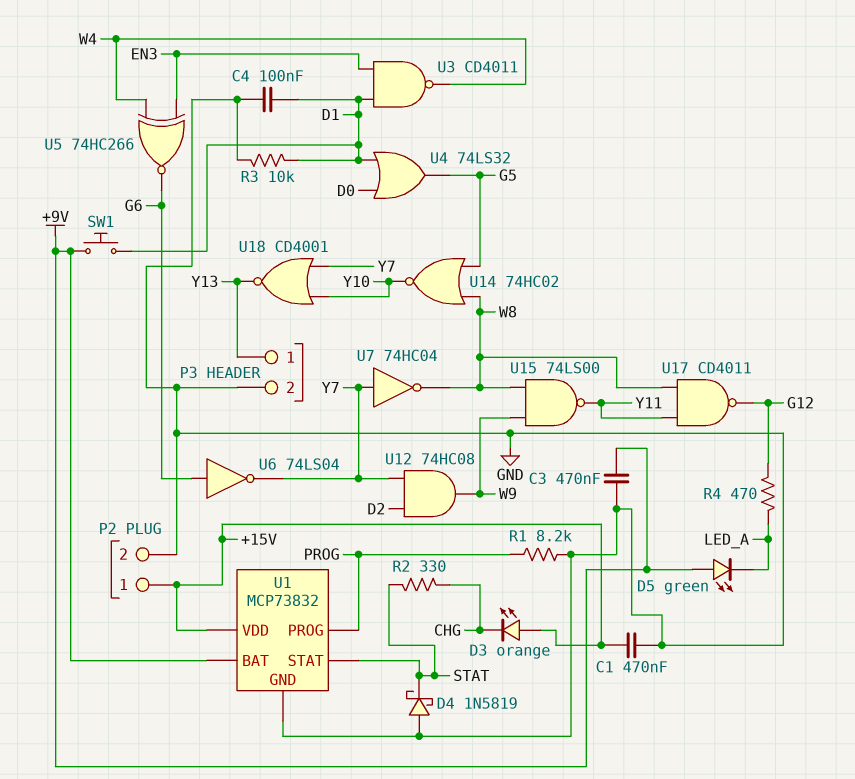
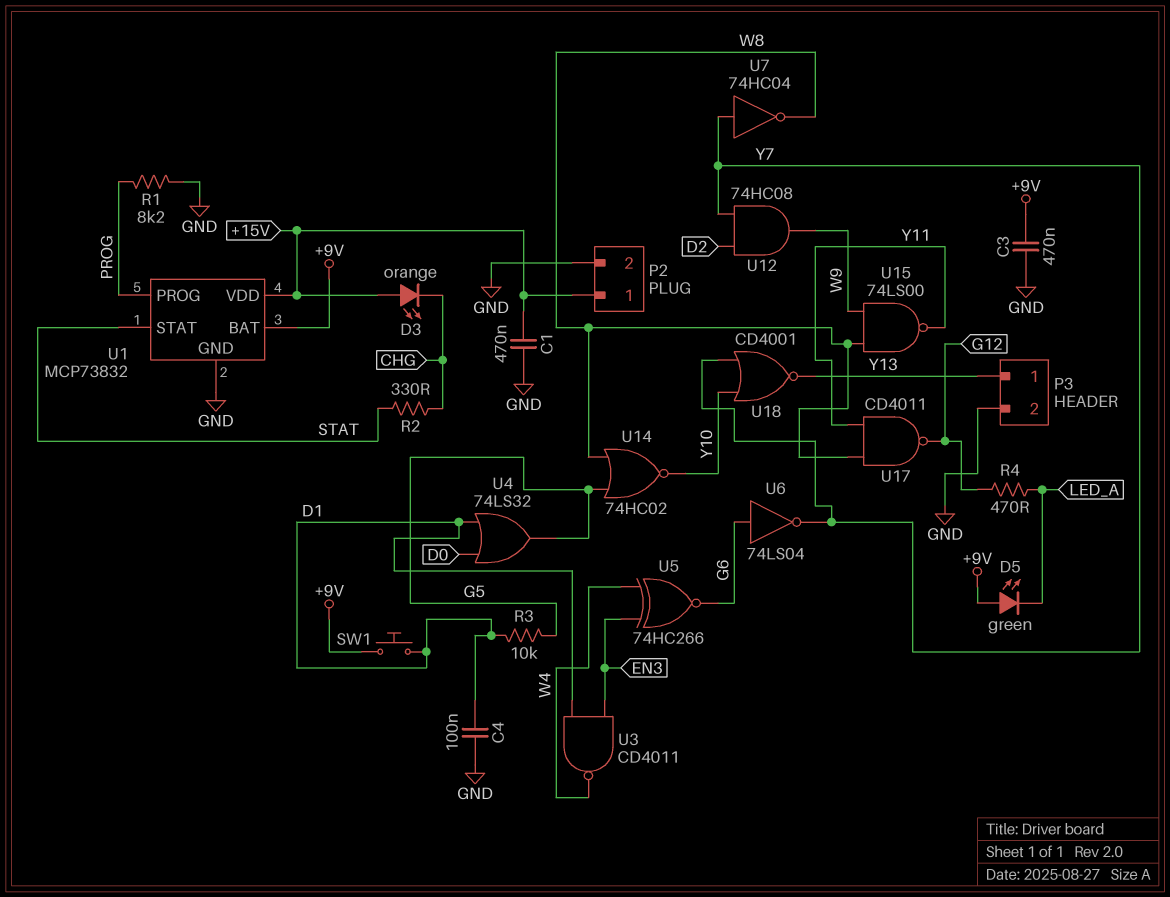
D4: schottky 1N5819 (A GND, K STAT) -> none
R3: 10k (D1, GND) -> 10k (D1, G5)

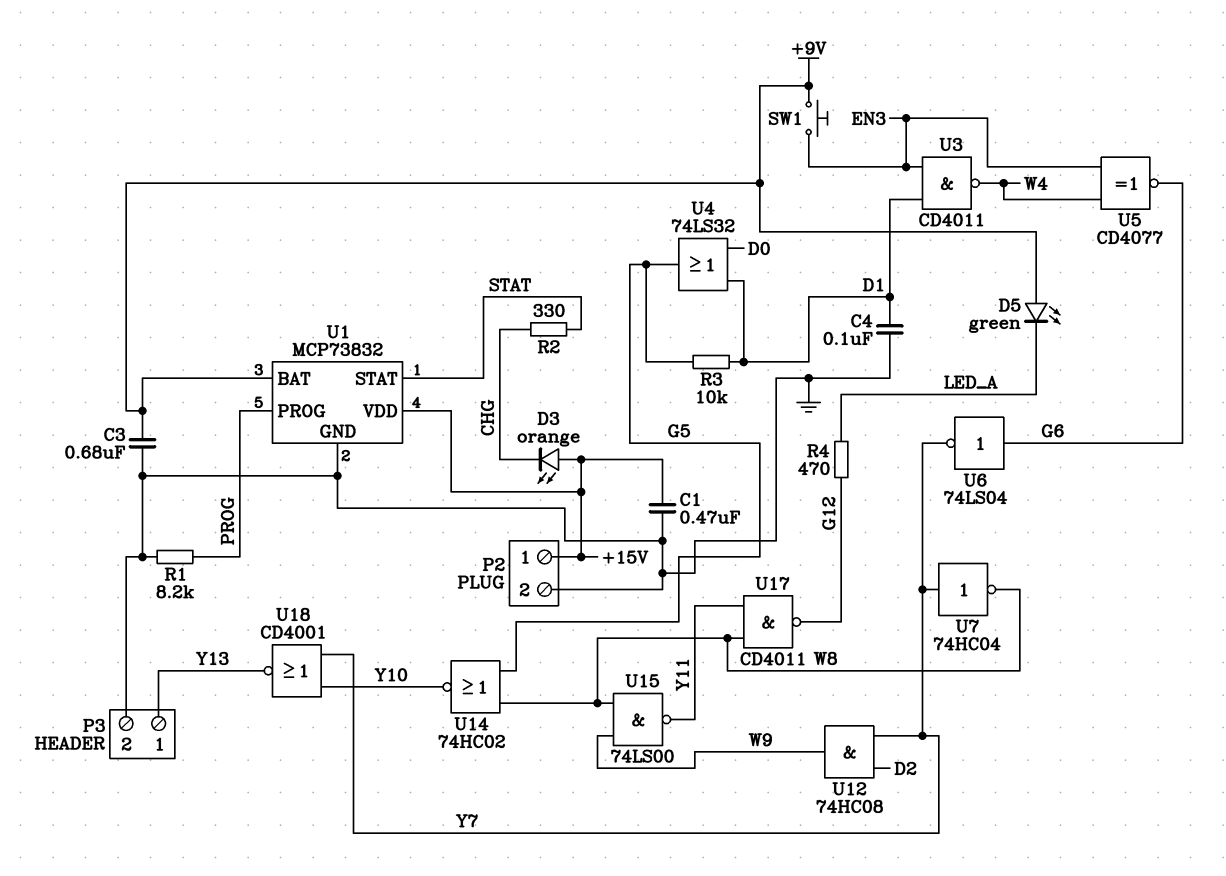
C3: 470nF (+9V, GND) -> 680nF (+9V, GND)
SW1: button (+9V, D1) -> button (+9V, EN3)
U5: XNOR 74HC266 (in EN3, in W4, out G6) -> XNOR CD4077 (in EN3, in W4, out G6)

